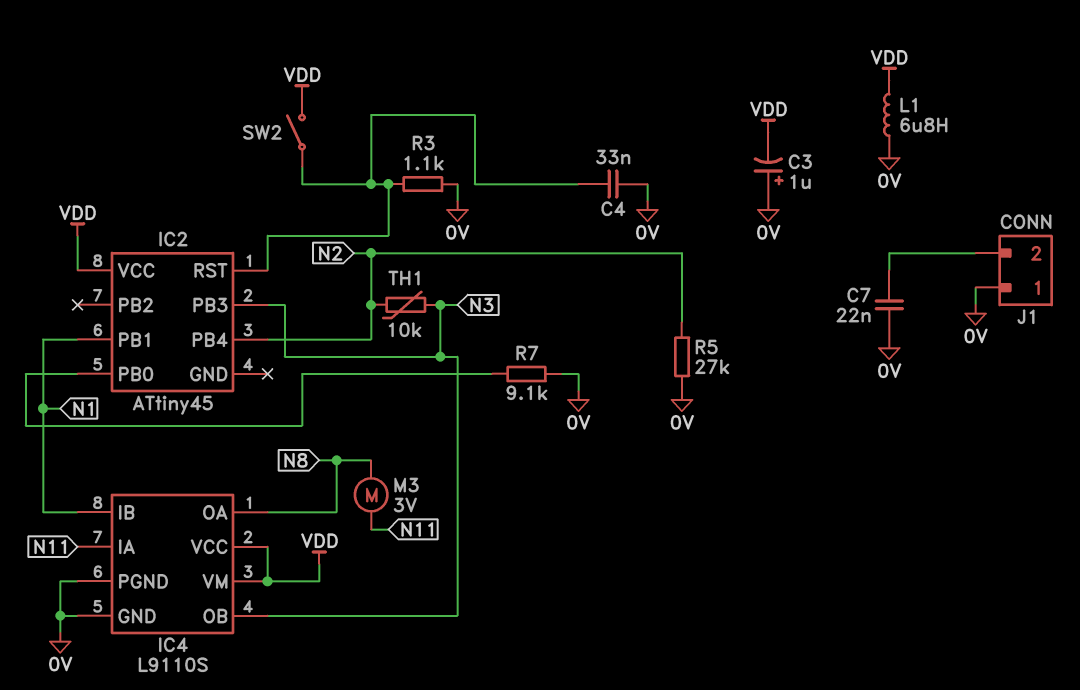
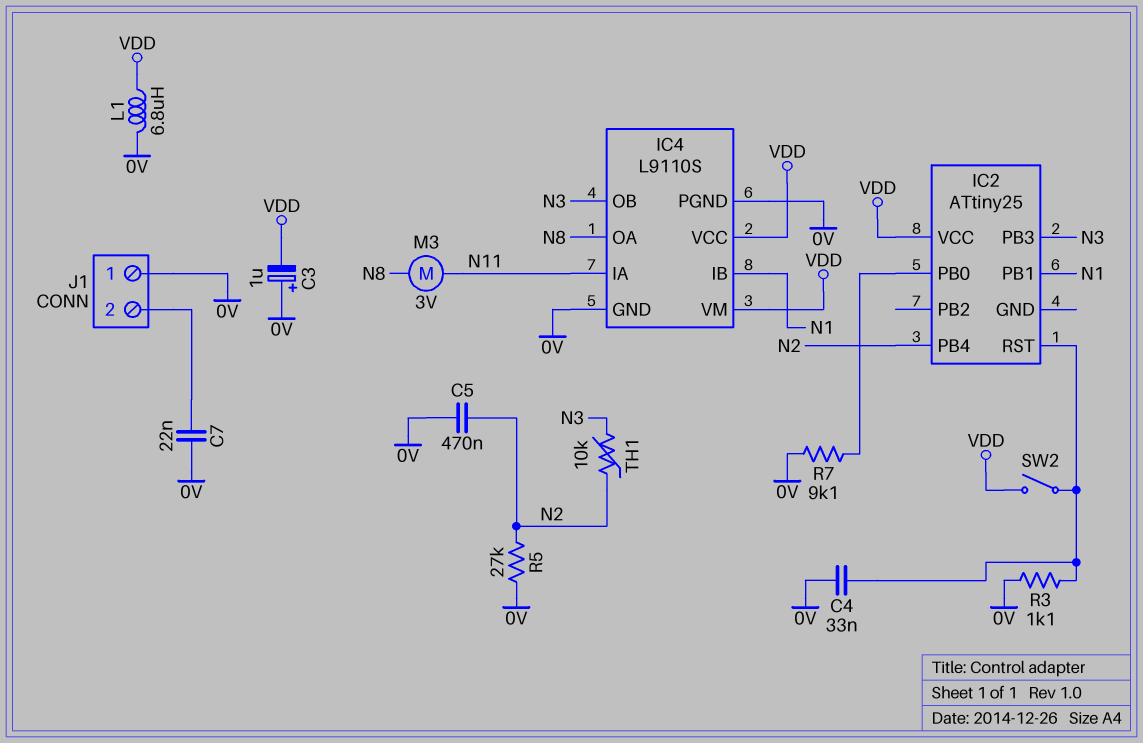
C5: none -> 470nF (0V, N2)
IC2: ATtiny45 -> ATtiny25

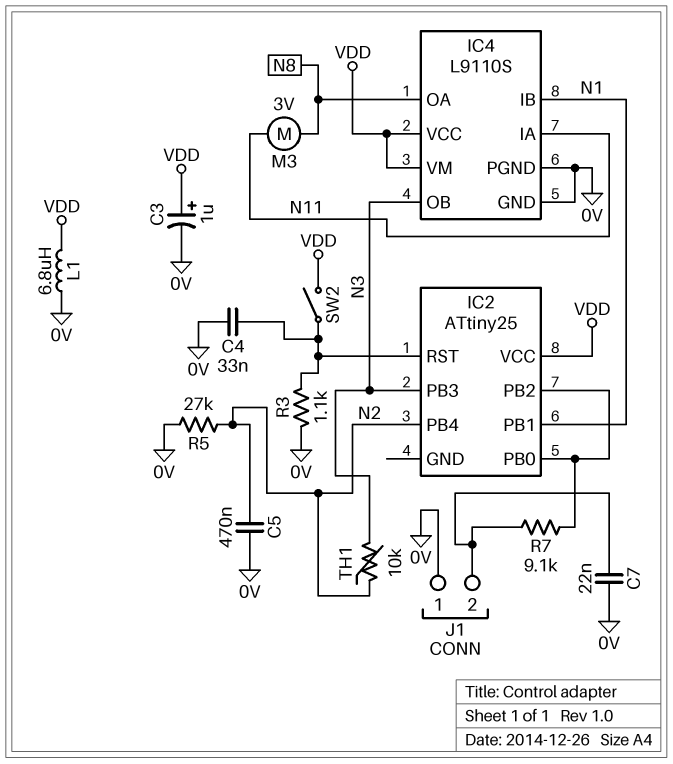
C3: 1uF (plus 0V, minus VDD) -> 1uF (plus VDD, minus 0V)
IC2 pin PB2: none -> IC2/PB0
R7: 9.1k (0V, IC2/PB0) -> 9.1k (IC2/PB0, J1/2)

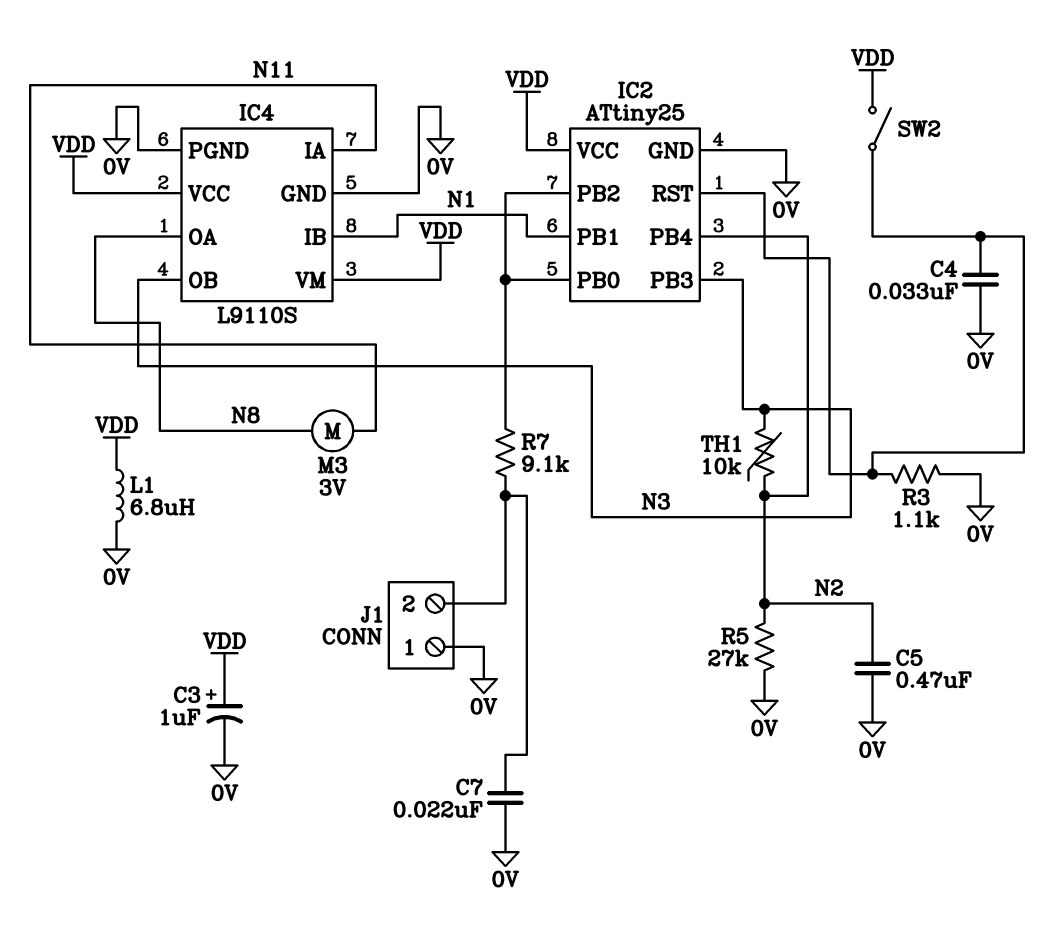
IC2 pin GND: none -> 0V

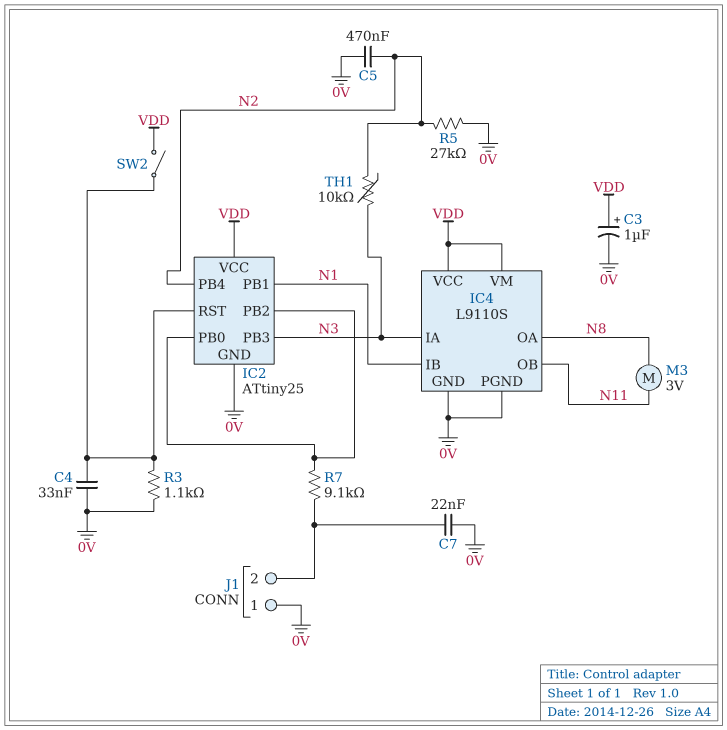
IC4 pin IA: N11 -> N3
IC4 pin OB: N3 -> N11
L1: 6.8uH (0V, VDD) -> none

